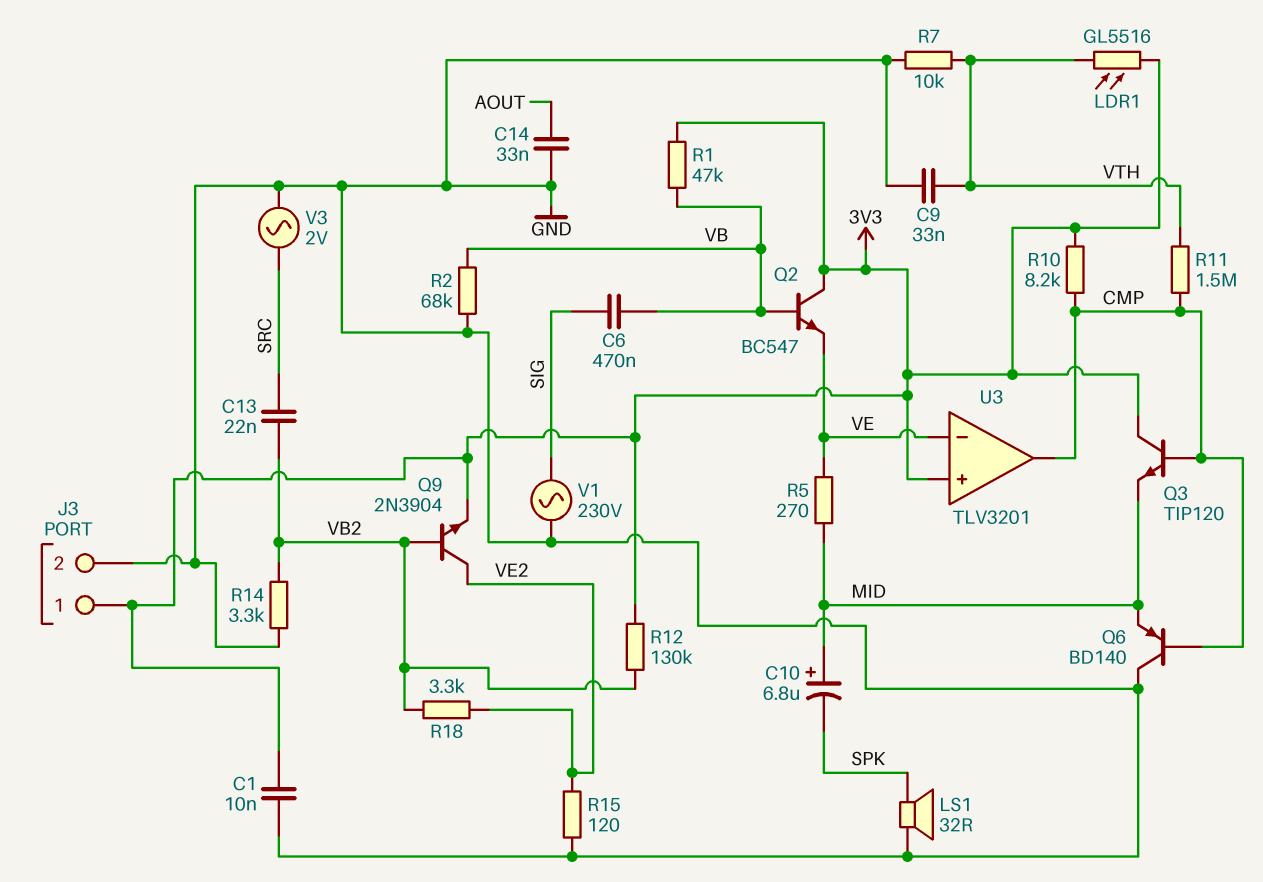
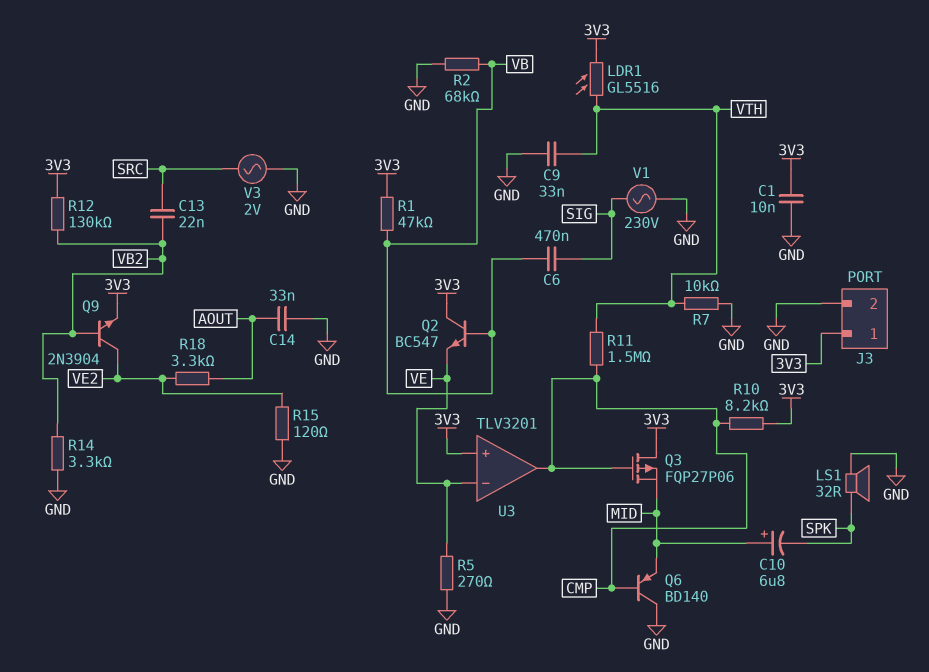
Q3: NPN TIP120 (B CMP, C 3V3, E MID) -> PMOS FQP27P06 (G CMP, D 3V3, S MID)
R5: 270 (MID, VE) -> 270 (GND, VE)
R18: 3.3k (VB2, VE2) -> 3.3k (AOUT, VE2)

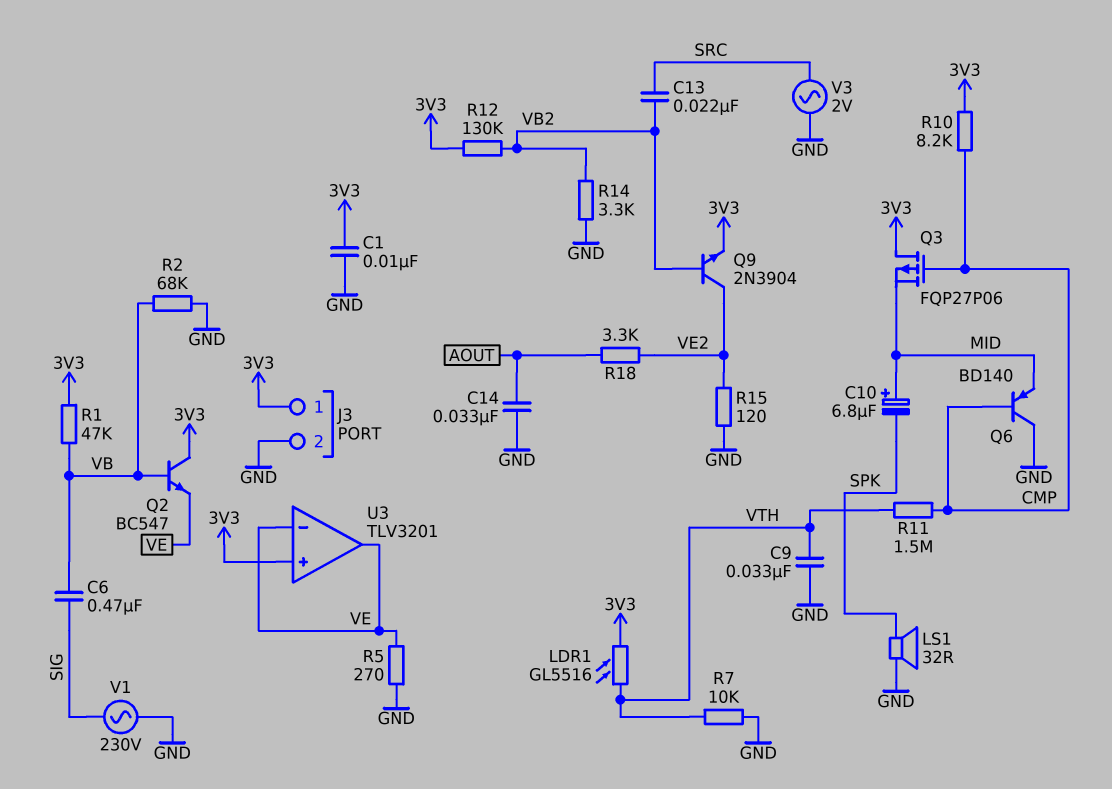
U3 pin out: CMP -> VE

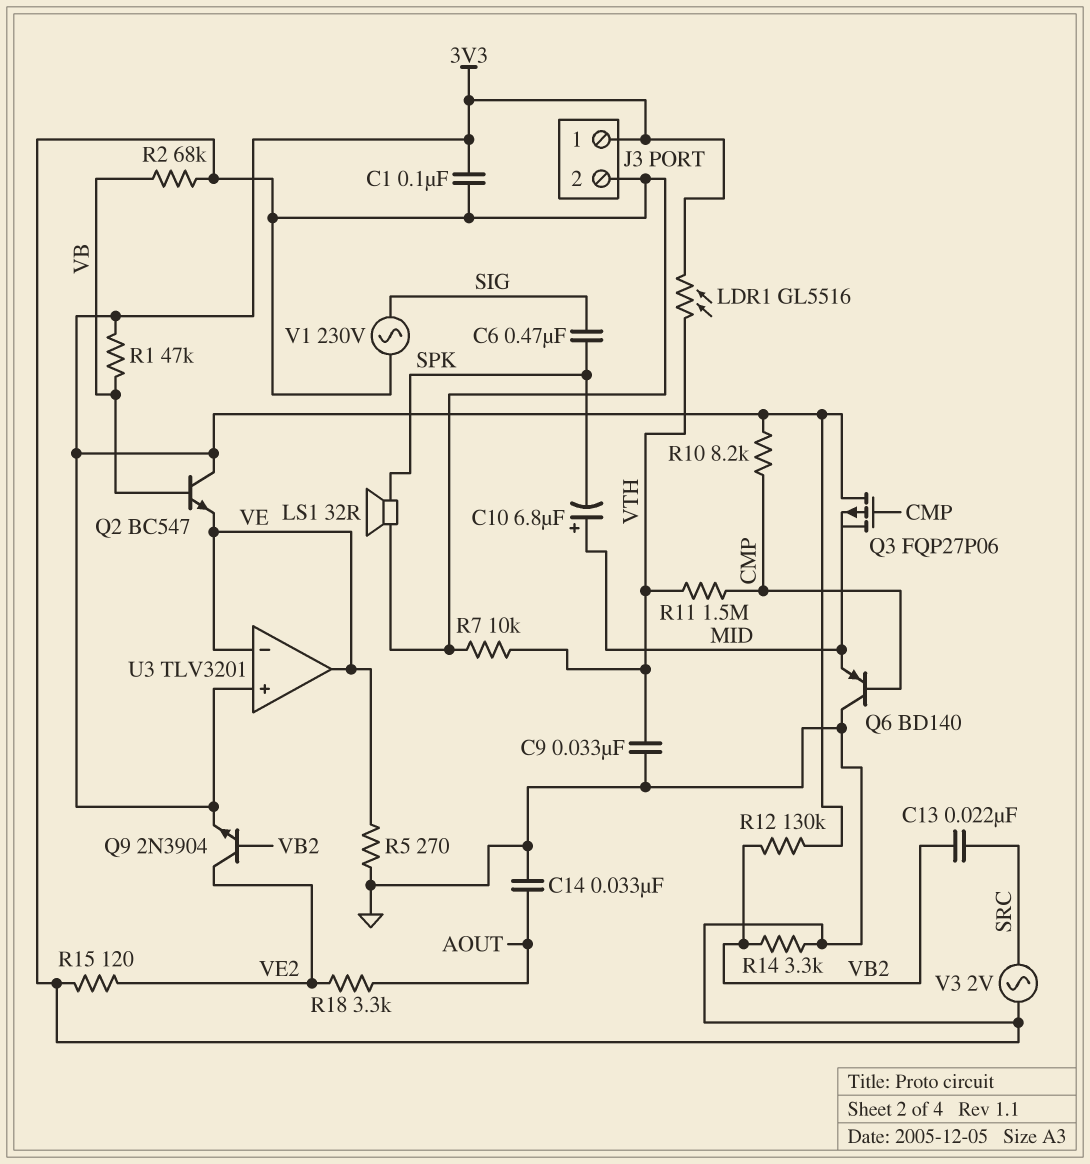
C1: 10nF (3V3, GND) -> 100nF (3V3, GND)
C6: 470nF (SIG, VB) -> 470nF (SIG, SPK)

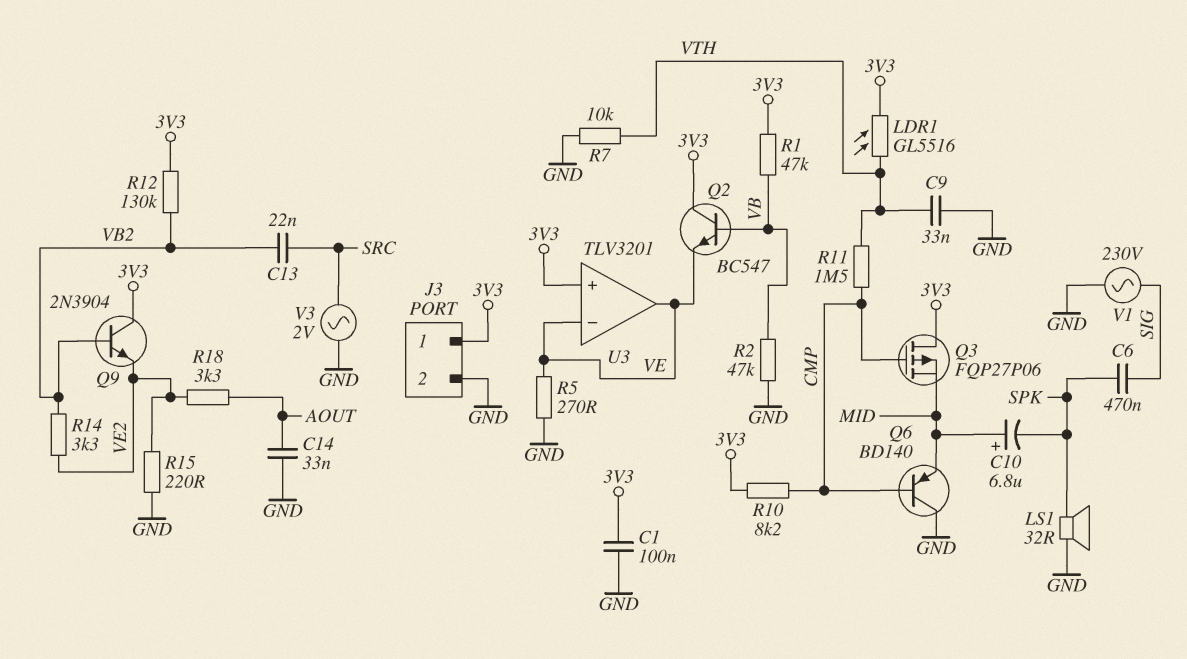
Q9: NPN 2N3904 (B VB2, C VE2, E 3V3) -> NPN 2N3904 (B VB2, C 3V3, E VE2)
R2: 68k (GND, VB) -> 47k (GND, VB)
R14: 3.3k (GND, VB2) -> 3.3k (VB2, VE2)
R15: 120 (GND, VE2) -> 220 (GND, VE2)

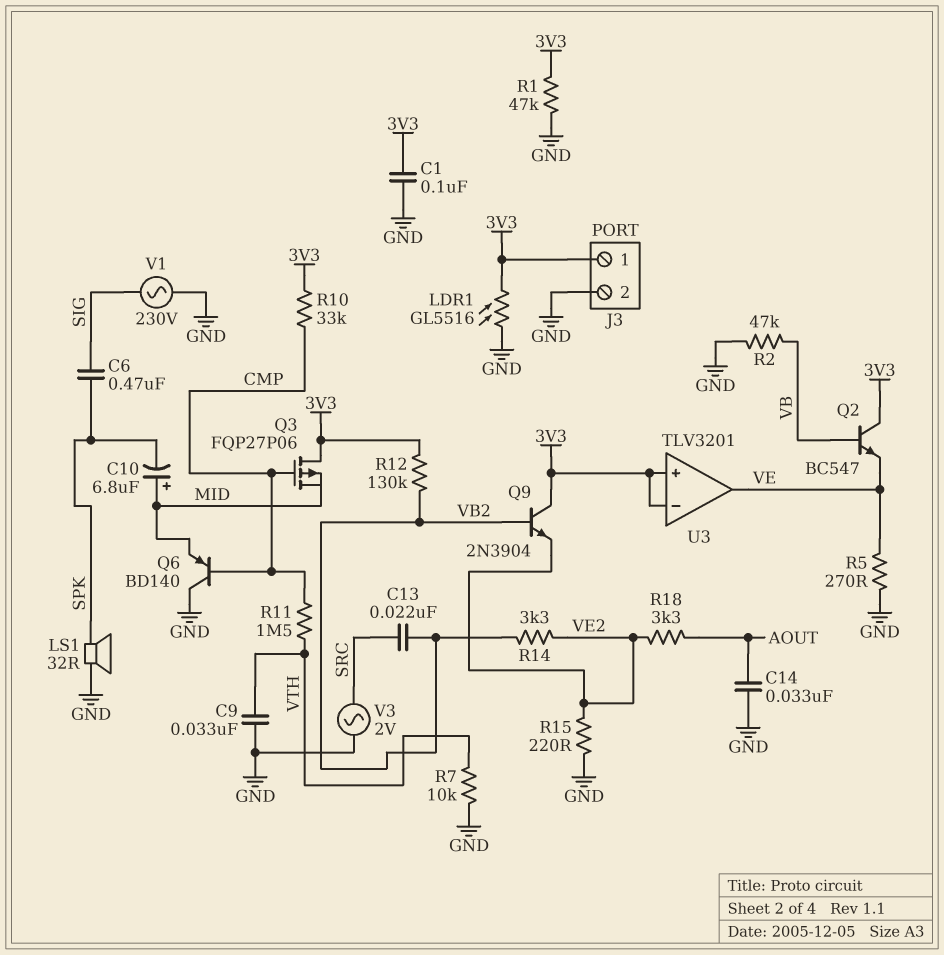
LDR1: GL5516 (3V3, VTH) -> GL5516 (3V3, GND)
R1: 47k (3V3, VB) -> 47k (3V3, GND)
R10: 8.2k (3V3, CMP) -> 33k (3V3, CMP)
U3 pin in-: VE -> 3V3

